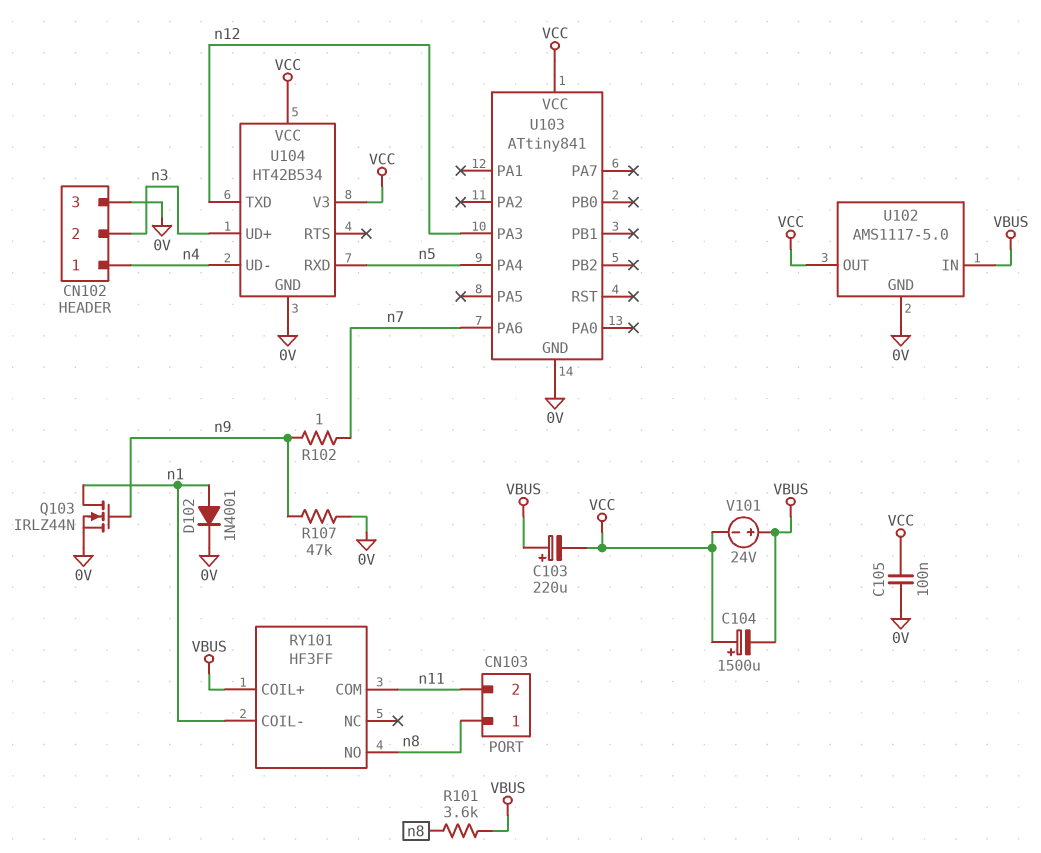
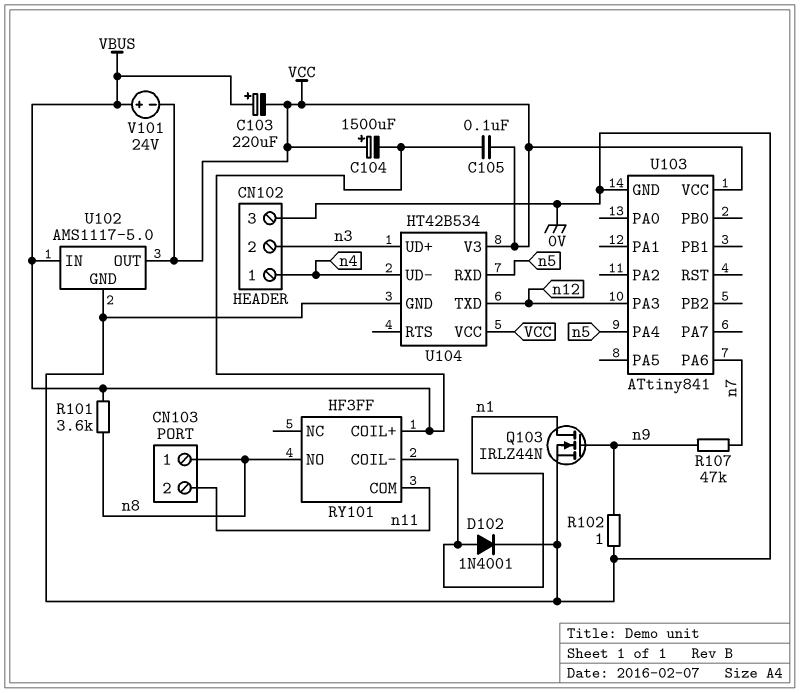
C105: 100nF (0V, VCC) -> 100nF (VBUS, VCC)
R102: 1 (n7, n9) -> 1 (0V, n9)
R107: 47k (0V, n9) -> 47k (n7, n9)

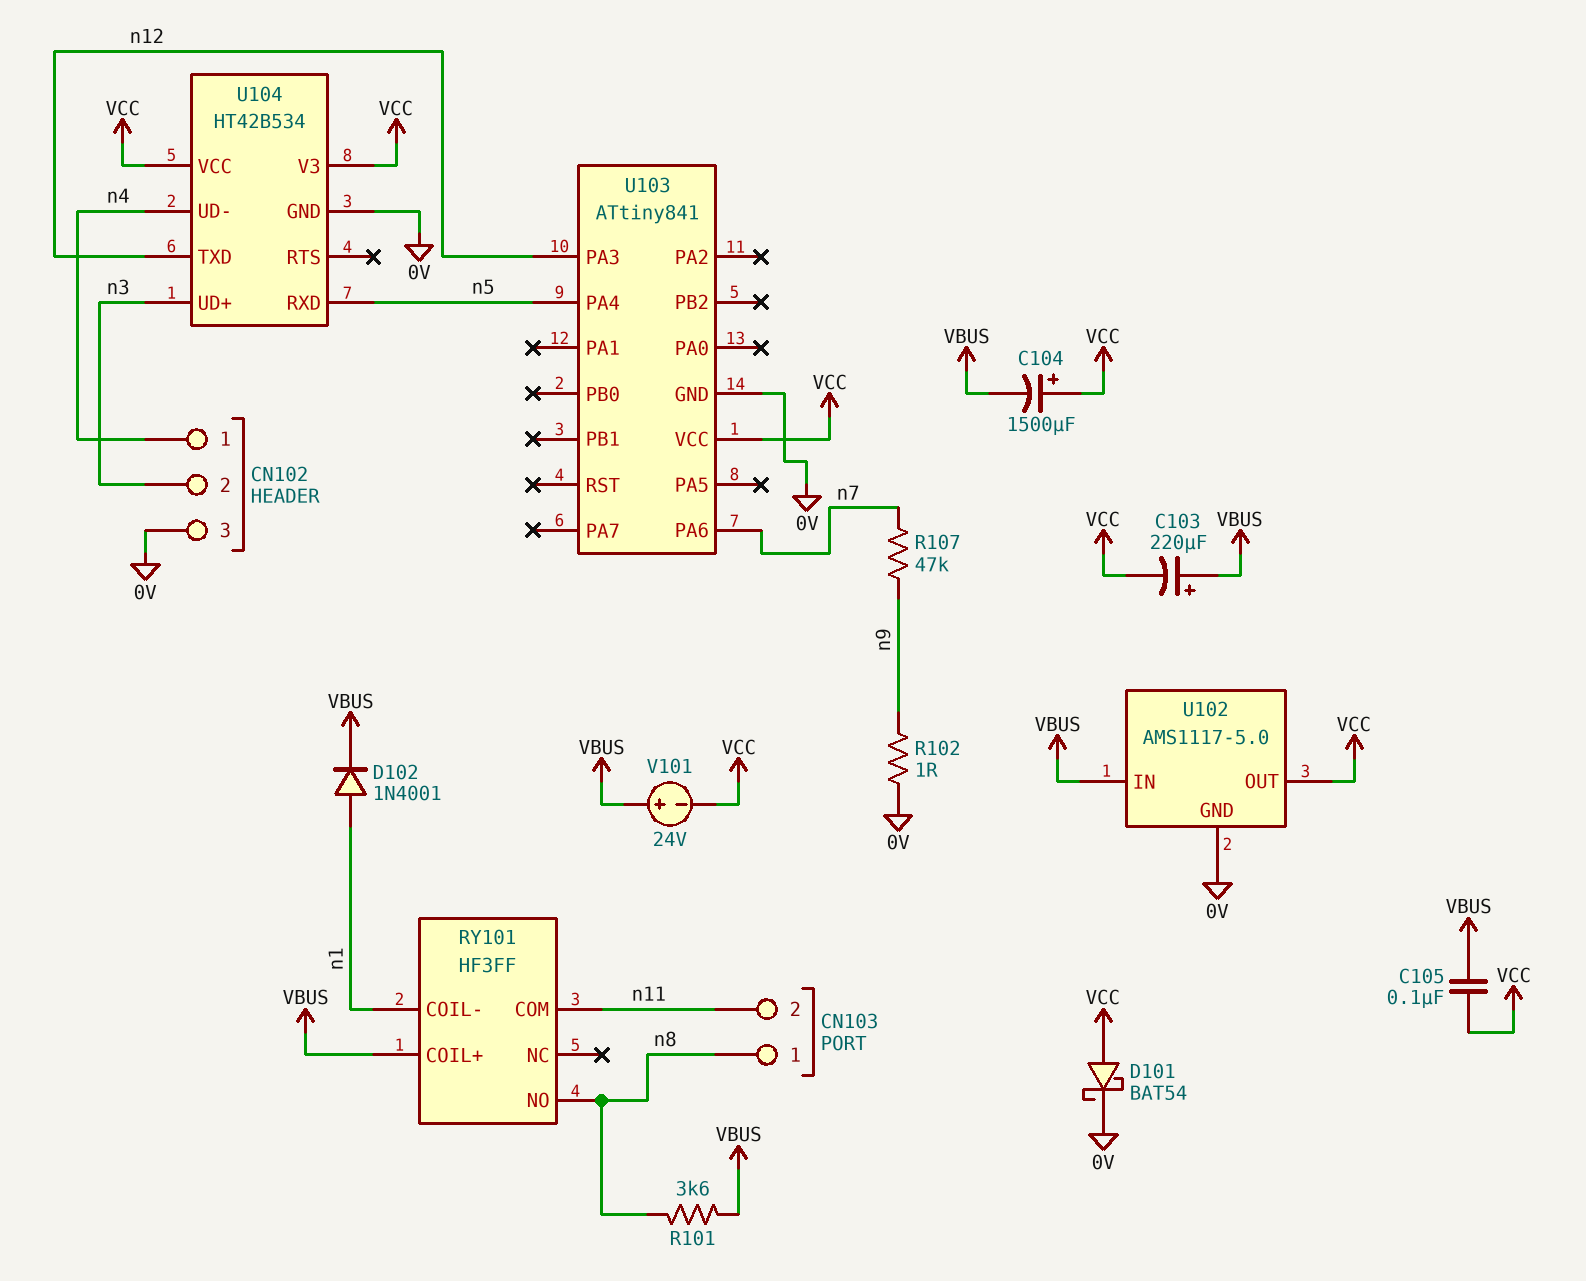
D101: none -> schottky BAT54 (A VCC, K 0V)
D102: diode 1N4001 (A n1, K 0V) -> diode 1N4001 (A n1, K VBUS)
Q103: NMOS IRLZ44N (G n9, D n1, S 0V) -> none

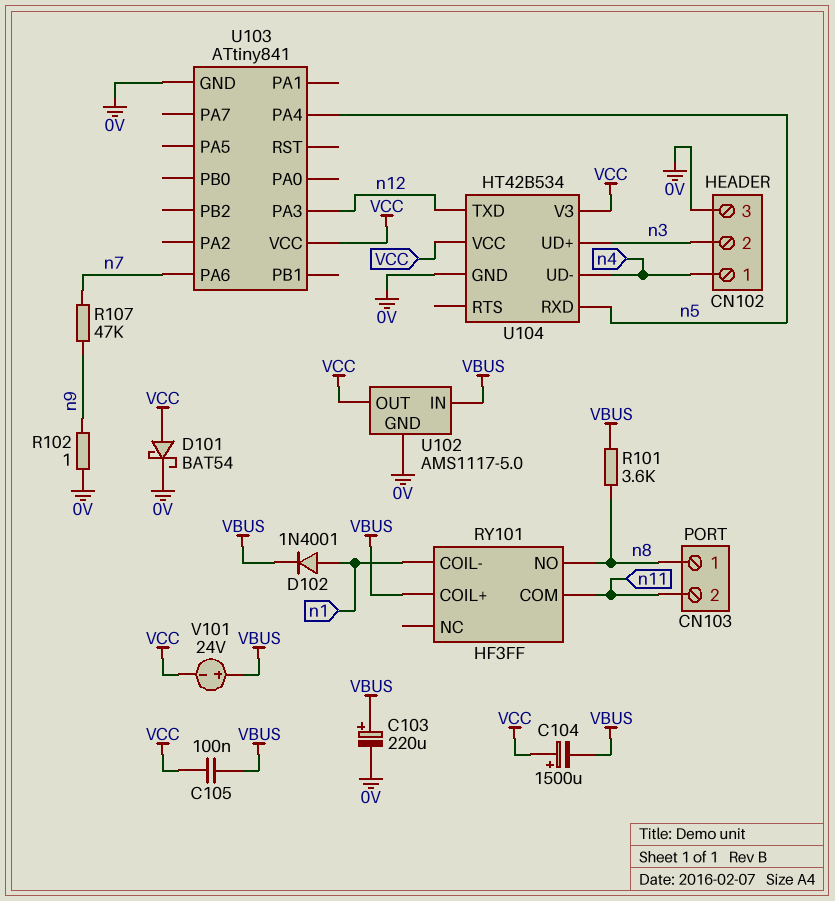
C103: 220uF (plus VBUS, minus VCC) -> 220uF (plus VBUS, minus 0V)

